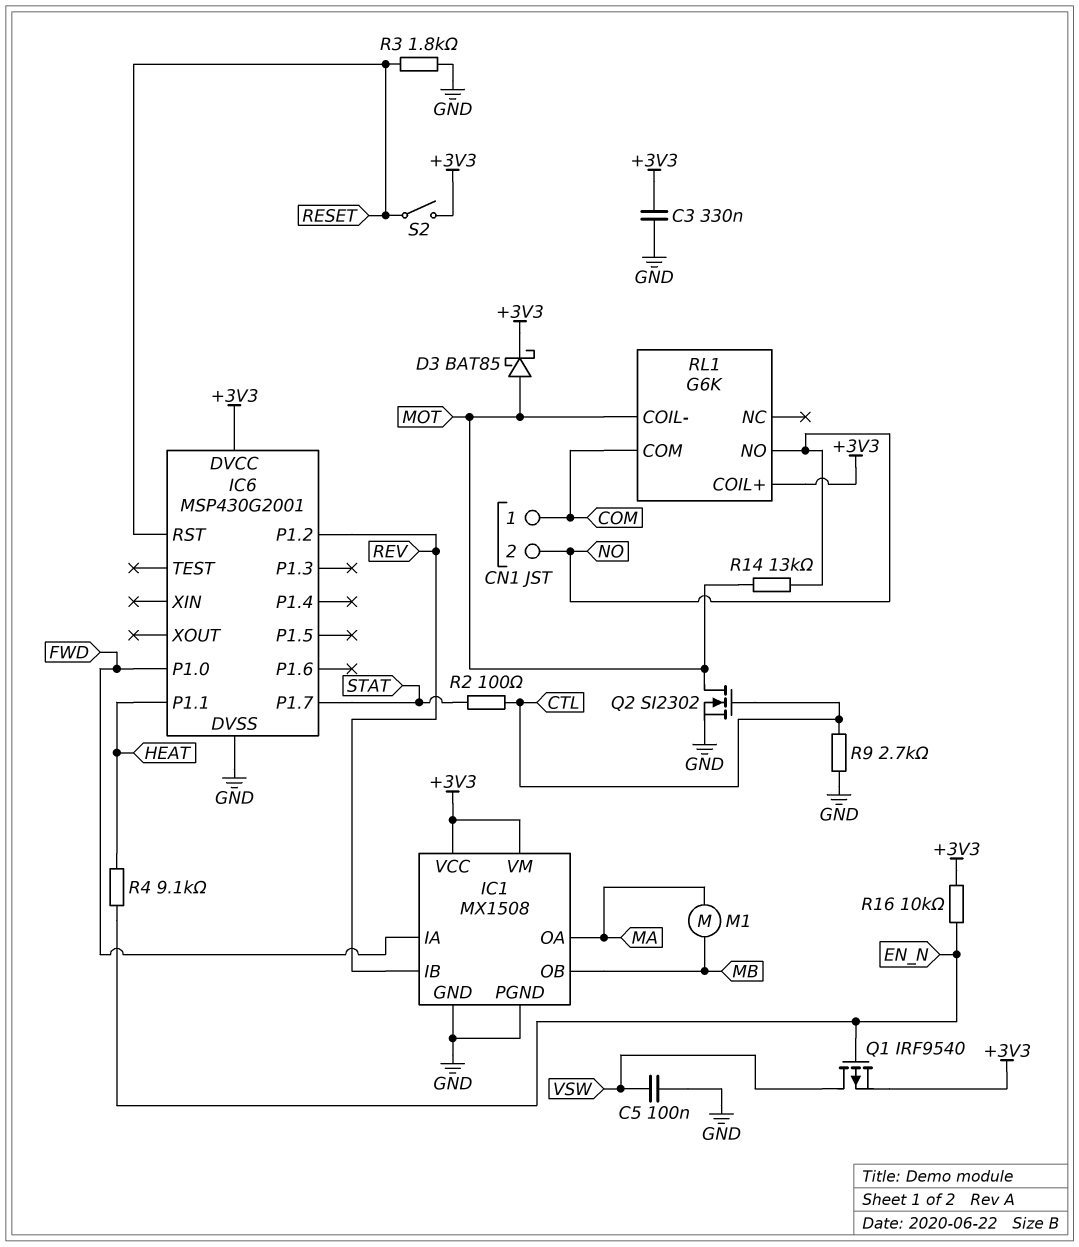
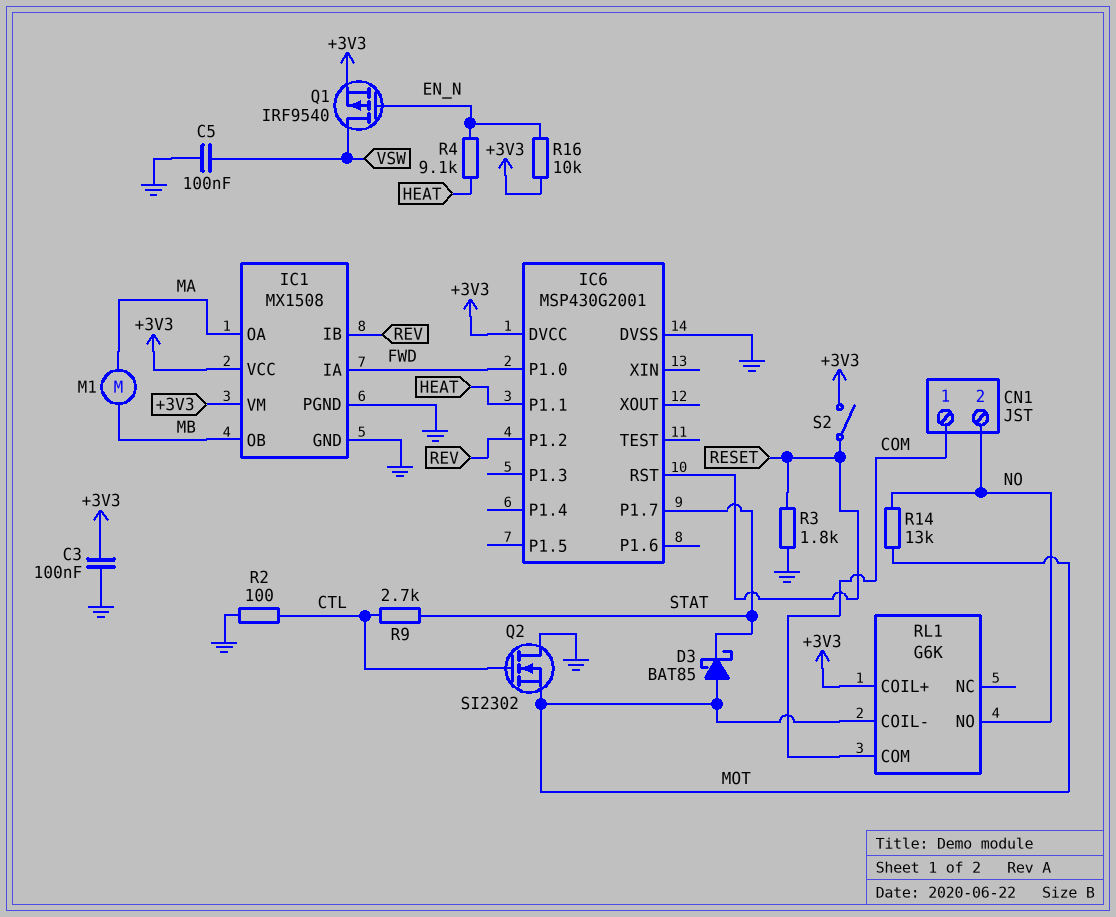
C3: 330nF (+3V3, GND) -> 100nF (+3V3, GND)
D3: schottky BAT85 (A MOT, K +3V3) -> schottky BAT85 (A MOT, K STAT)
Q2: NMOS SI2302 (G CTL, D MOT, S GND) -> NMOS SI2302 (G CTL, D GND, S MOT)
R2: 100 (CTL, STAT) -> 100 (CTL, GND)
R9: 2.7k (CTL, GND) -> 2.7k (CTL, STAT)

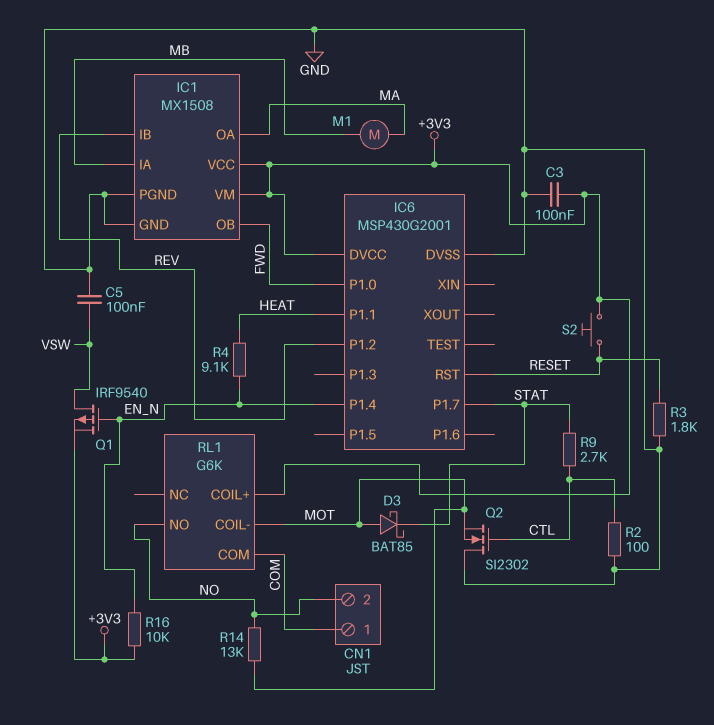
IC1 pin IA: FWD -> MB
IC1 pin OB: MB -> FWD
IC6 pin P1.4: none -> EN_N
S2: switch (+3V3, RESET) -> button (+3V3, RESET)

